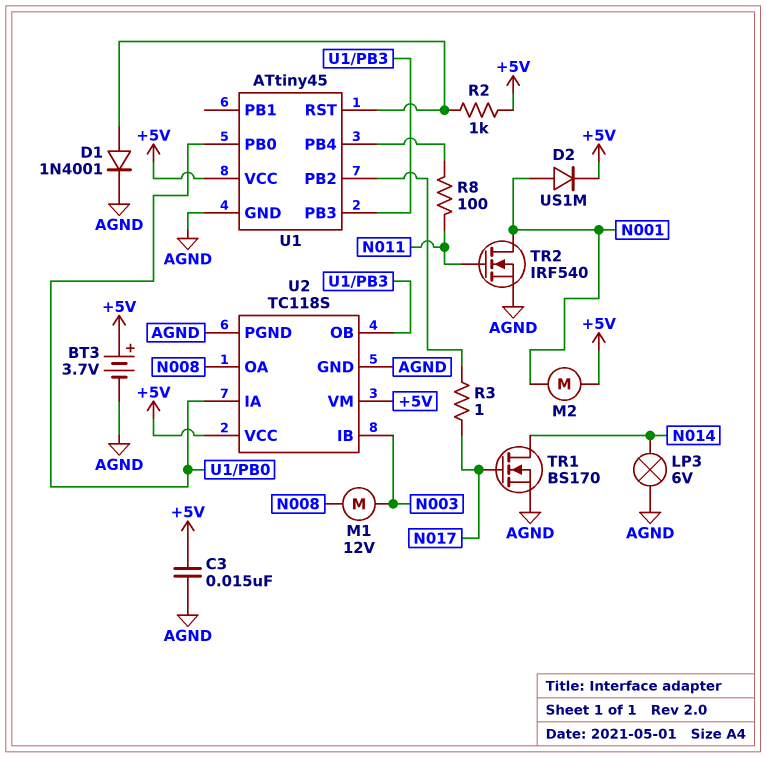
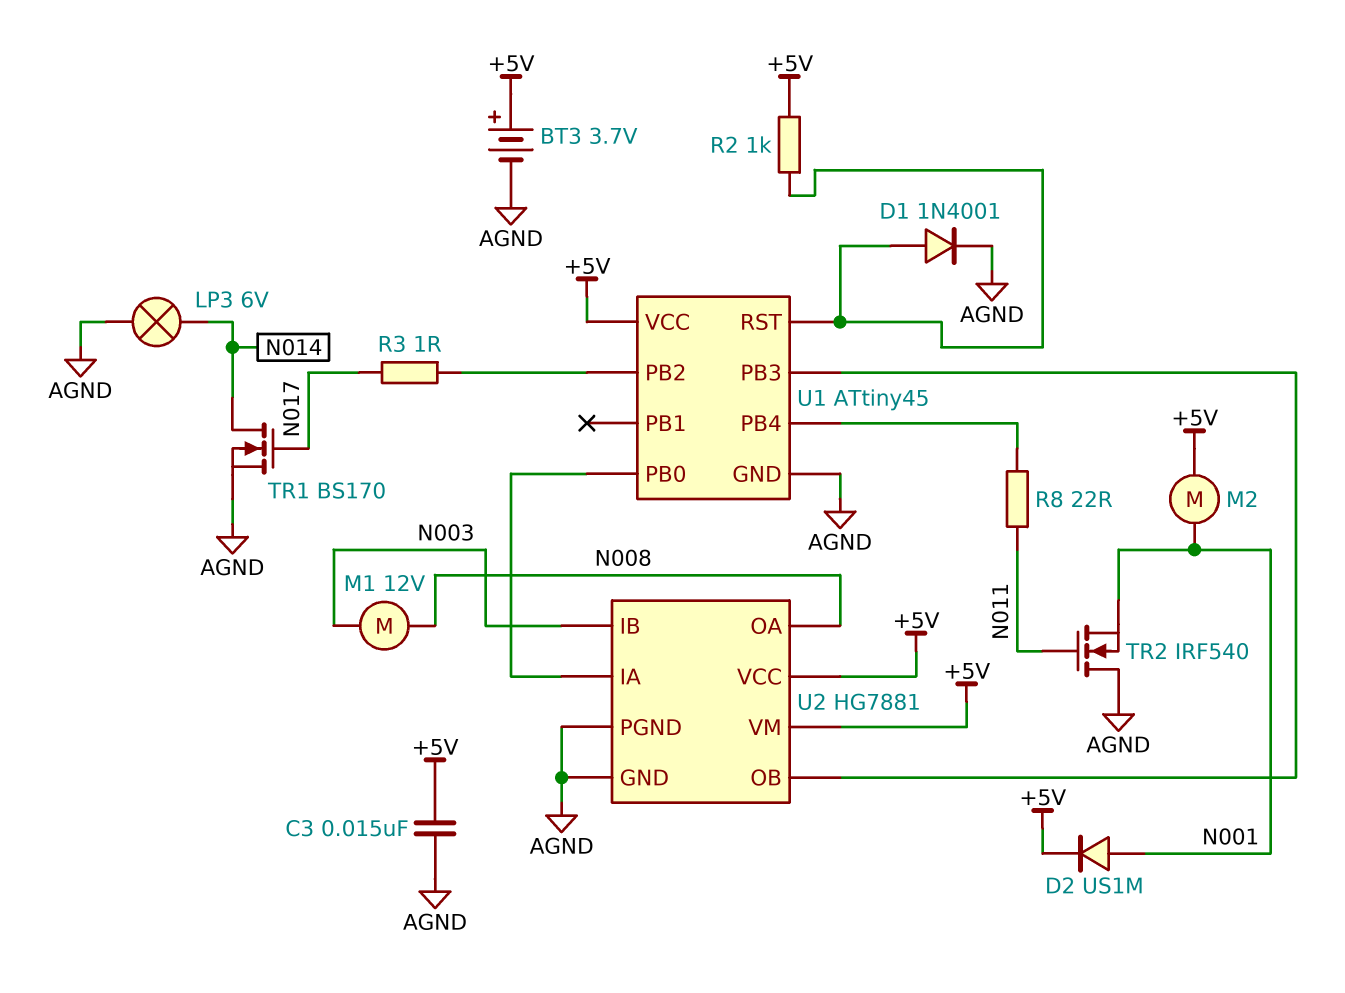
R8: 100 (N011, U1/PB4) -> 22 (N011, U1/PB4)
TR2: NMOS IRF540 (G N011, D N001, S AGND) -> NMOS IRF540 (G N011, D AGND, S N001)
U2: TC118S -> HG7881

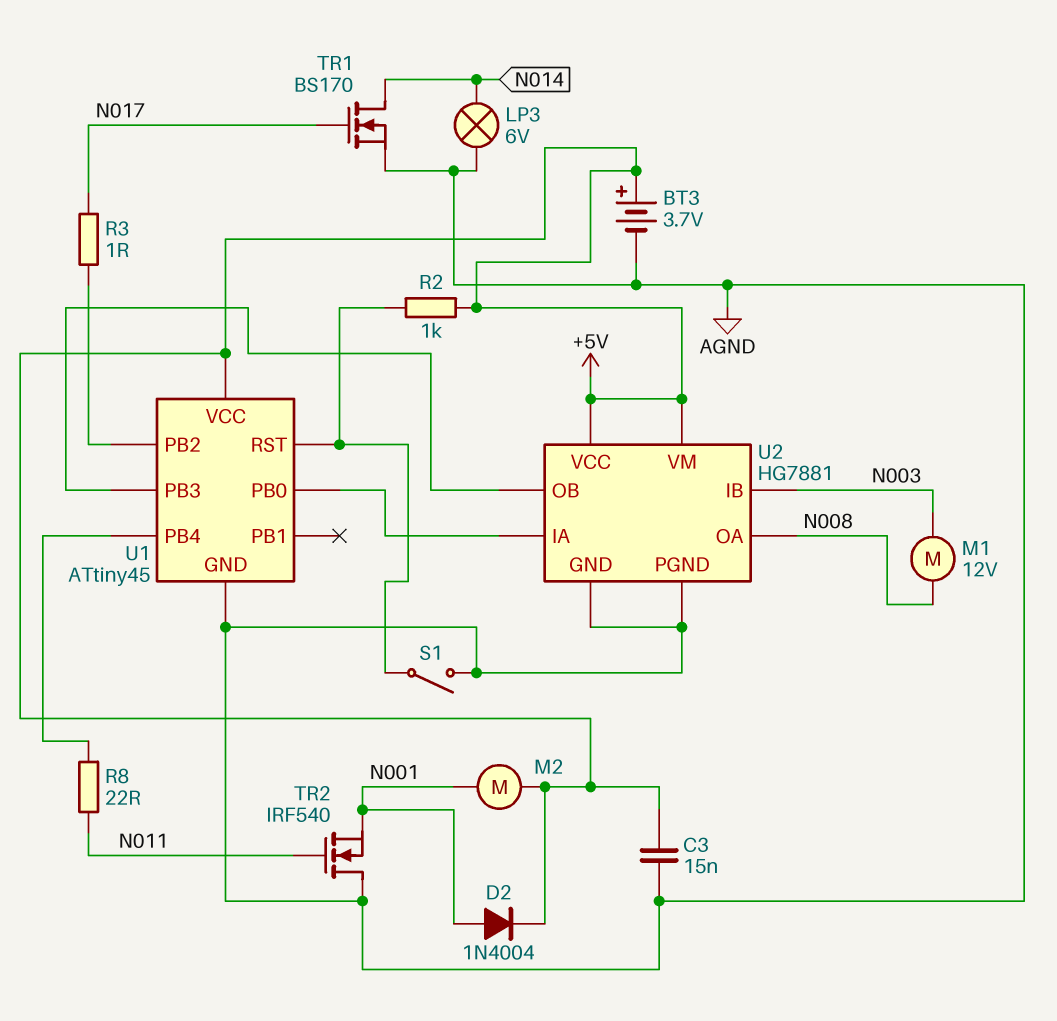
D1: diode 1N4001 (A U1/RST, K AGND) -> none
D2: diode US1M (A N001, K +5V) -> diode 1N4004 (A N001, K +5V)
S1: none -> switch (AGND, U1/RST)

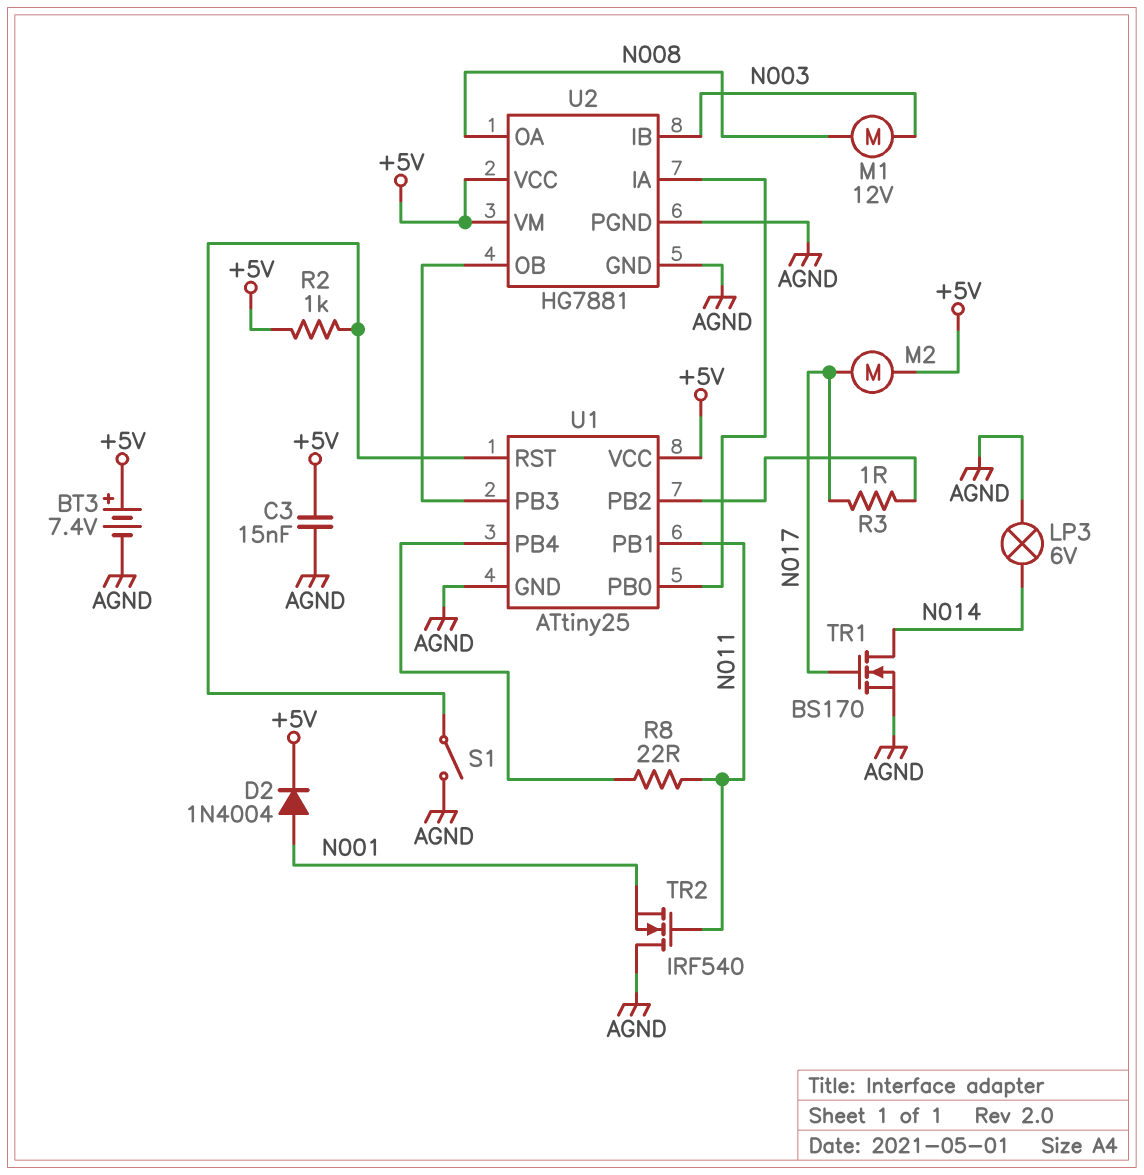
BT3: 3.7V (plus +5V, minus AGND) -> 7.4V (plus +5V, minus AGND)
M2: motor (+5V, N001) -> motor (+5V, N017)
U1: ATtiny45 -> ATtiny25
U1 pin PB1: none -> N011

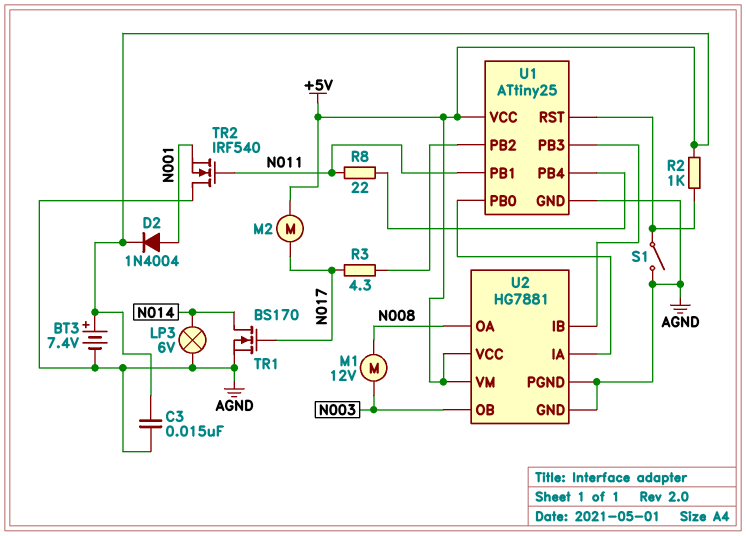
R3: 1 (N017, U1/PB2) -> 4.3 (N017, U1/PB2)
U2 pin IB: N003 -> U1/PB3
U2 pin OB: U1/PB3 -> N003

